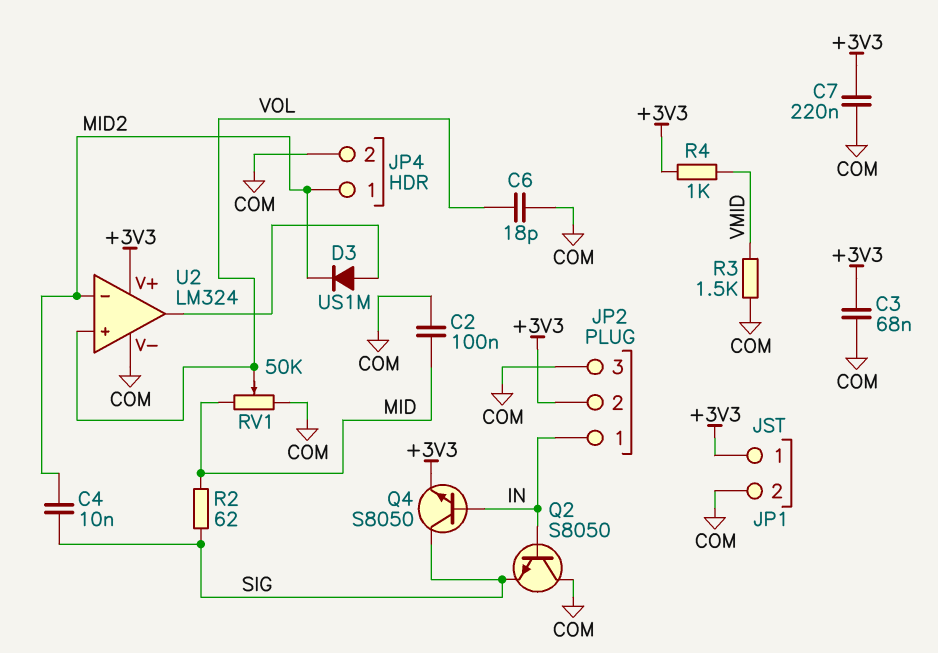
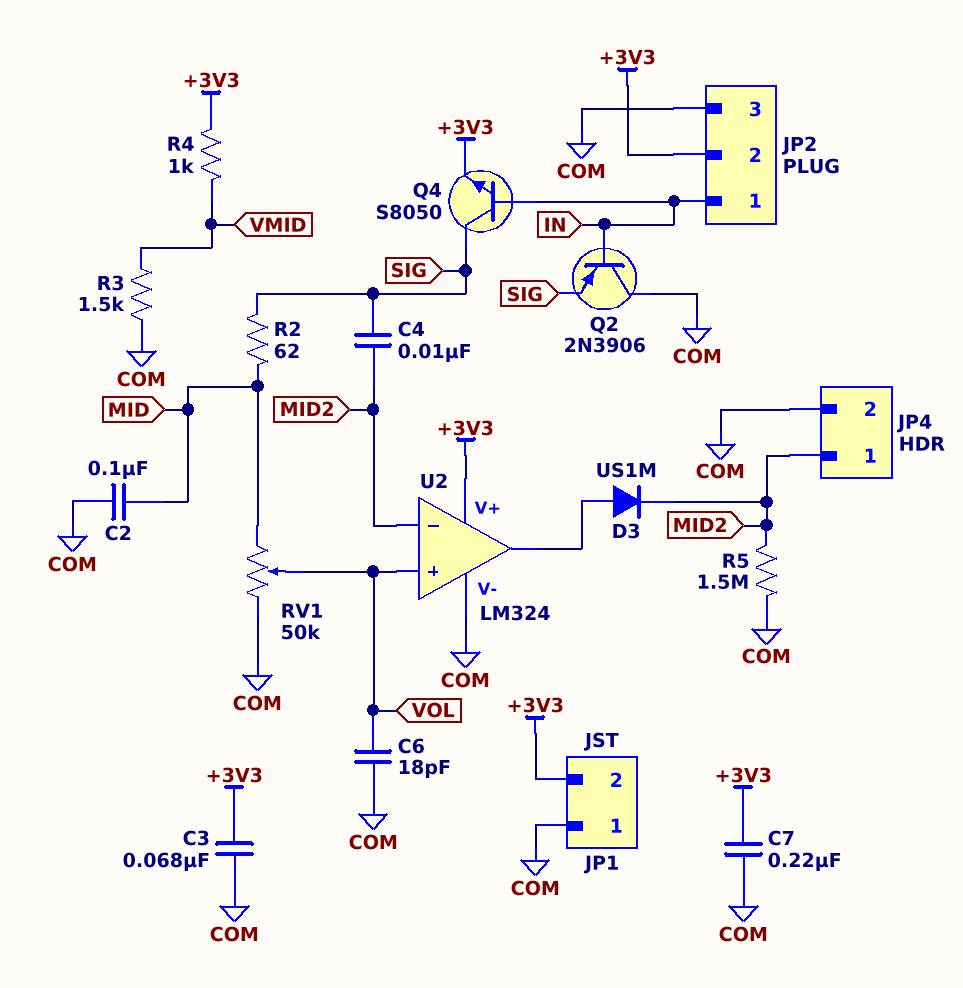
JP1 pin 1: +3V3 -> COM
JP1 pin 2: COM -> +3V3
Q2: NPN S8050 (B IN, C COM, E SIG) -> PNP 2N3906 (B IN, C COM, E SIG)
R5: none -> 1.5M (COM, MID2)

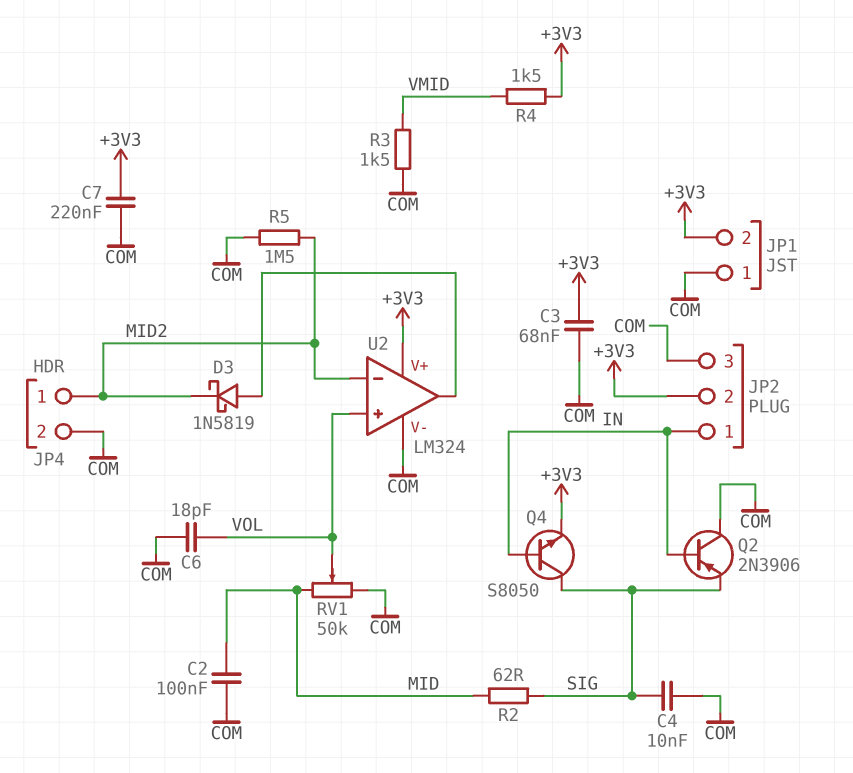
C4: 10nF (MID2, SIG) -> 10nF (COM, SIG)
D3: diode US1M (A U2/out, K MID2) -> schottky 1N5819 (A U2/out, K MID2)
R4: 1k (+3V3, VMID) -> 1.5k (+3V3, VMID)

